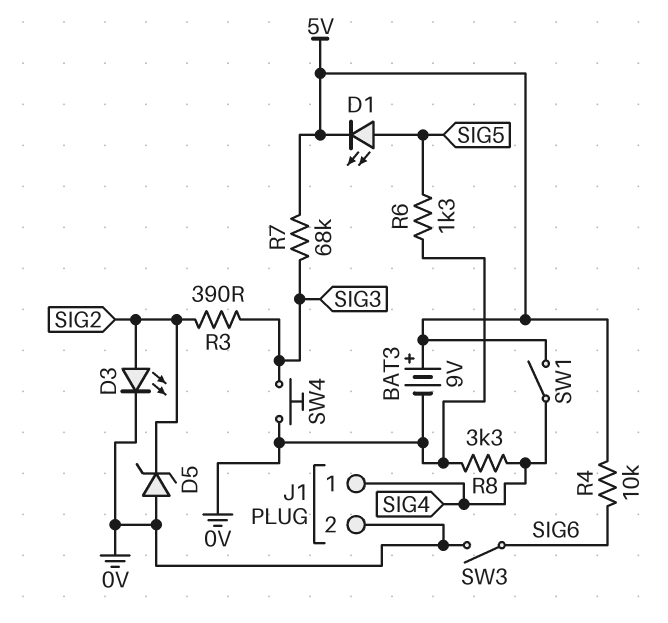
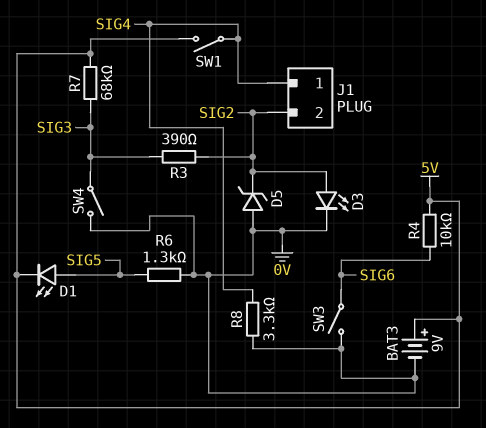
J1 pin 2: 0V -> SIG2
SW4: button (0V, SIG3) -> switch (0V, SIG3)

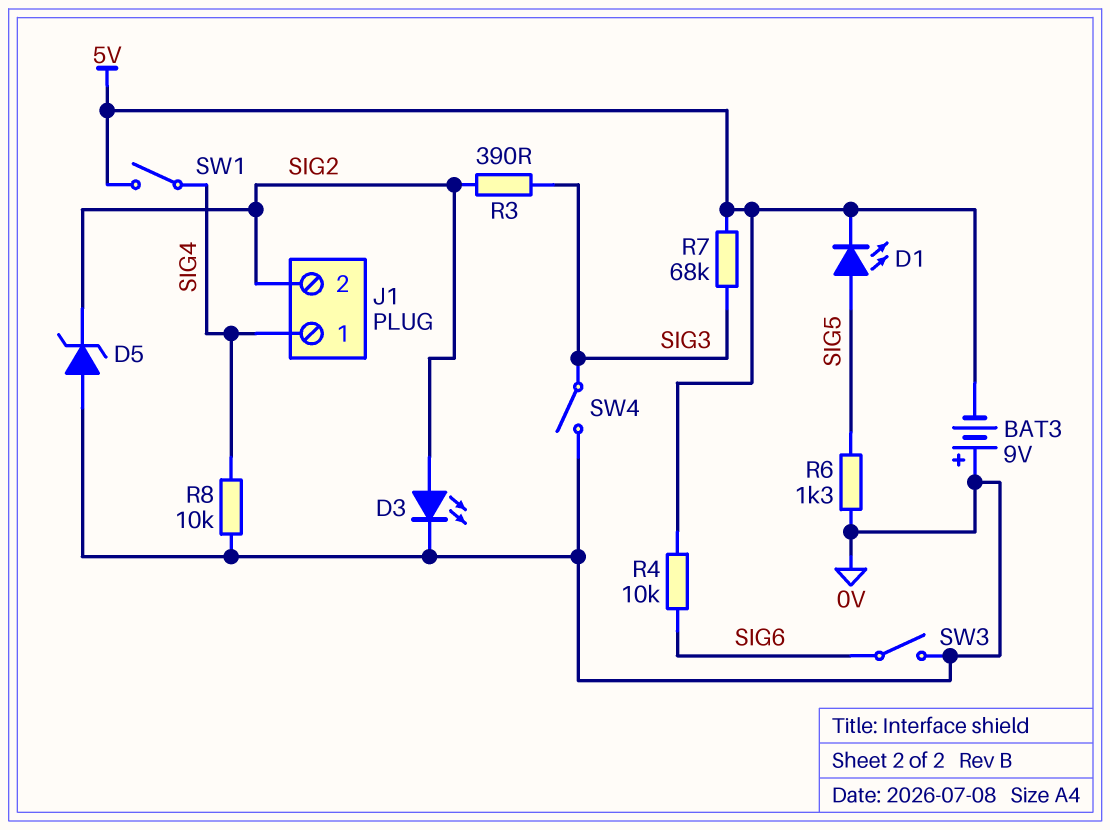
BAT3: 9V (plus 5V, minus 0V) -> 9V (plus 0V, minus 5V)
R8: 3.3k (0V, SIG4) -> 10k (0V, SIG4)

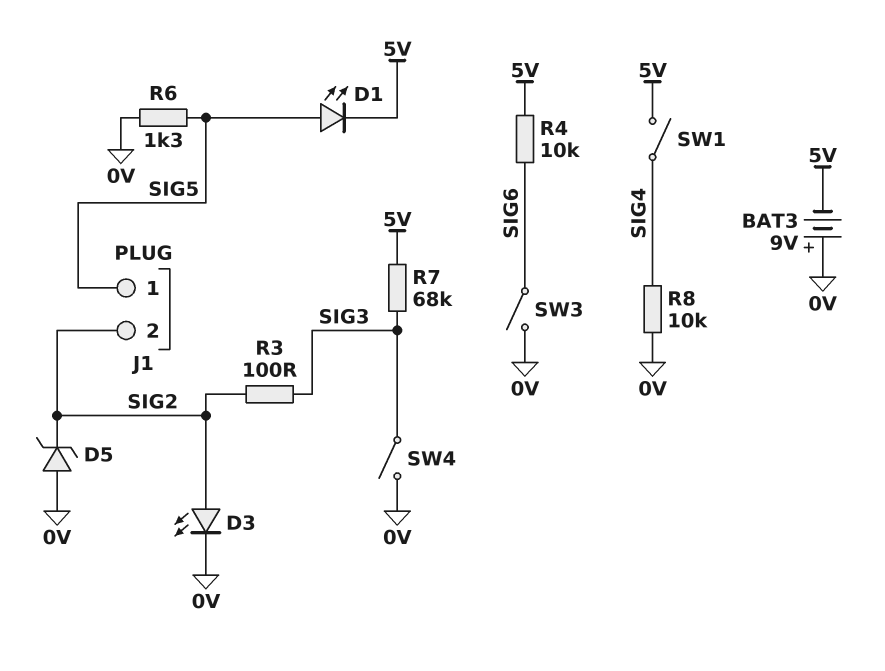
J1 pin 1: SIG4 -> SIG5
R3: 390 (SIG2, SIG3) -> 100 (SIG2, SIG3)

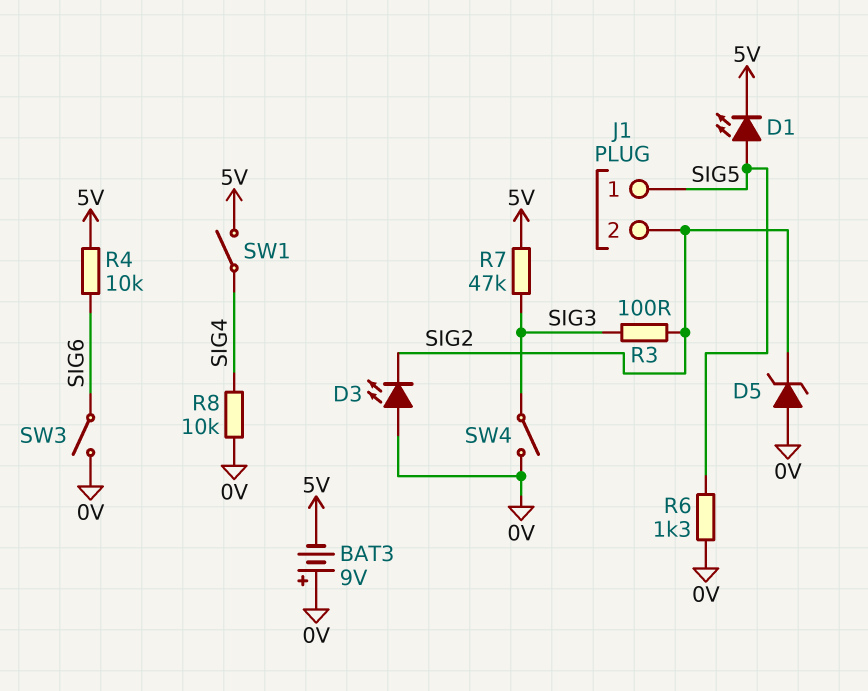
D3: LED (A SIG2, K 0V) -> LED (A 0V, K SIG2)
R7: 68k (5V, SIG3) -> 47k (5V, SIG3)

